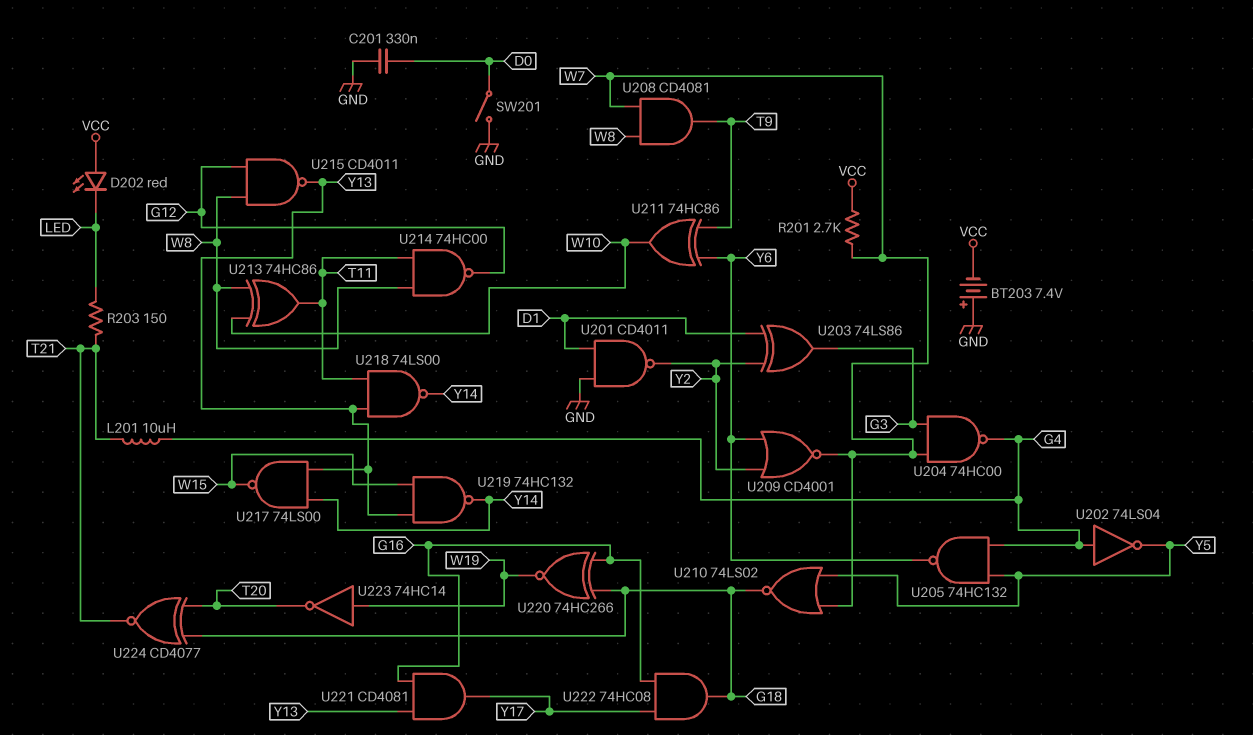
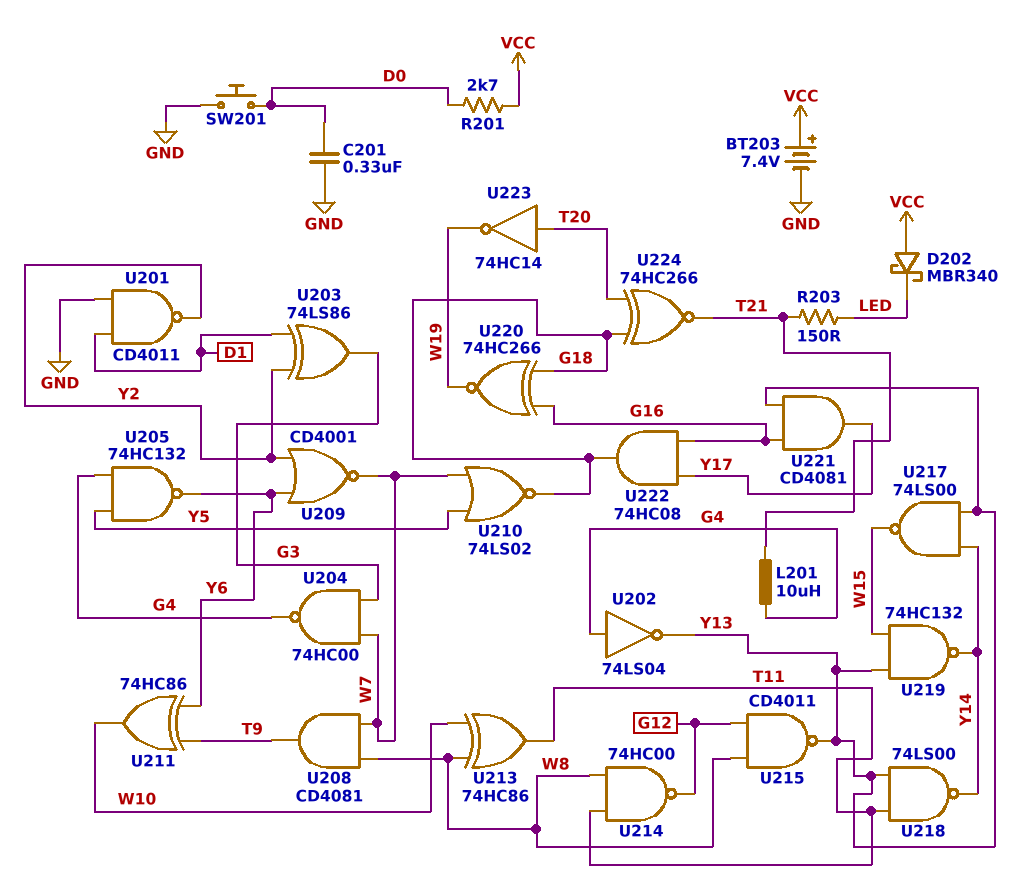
BT203: 7.4V (plus GND, minus VCC) -> 7.4V (plus VCC, minus GND)
D202: LED red (A VCC, K LED) -> schottky MBR340 (A VCC, K LED)
R201: 2.7k (VCC, W7) -> 2.7k (D0, VCC)
SW201: switch (D0, GND) -> button (D0, GND)
U202: NOT 74LS04 (in G4, out Y5) -> NOT 74LS04 (in G4, out Y13)
U223: NOT 74HC14 (in W19, out T20) -> NOT 74HC14 (in T20, out W19)
U224: XNOR CD4077 (in G18, in T20, out T21) -> XNOR 74HC266 (in G18, in T20, out T21)

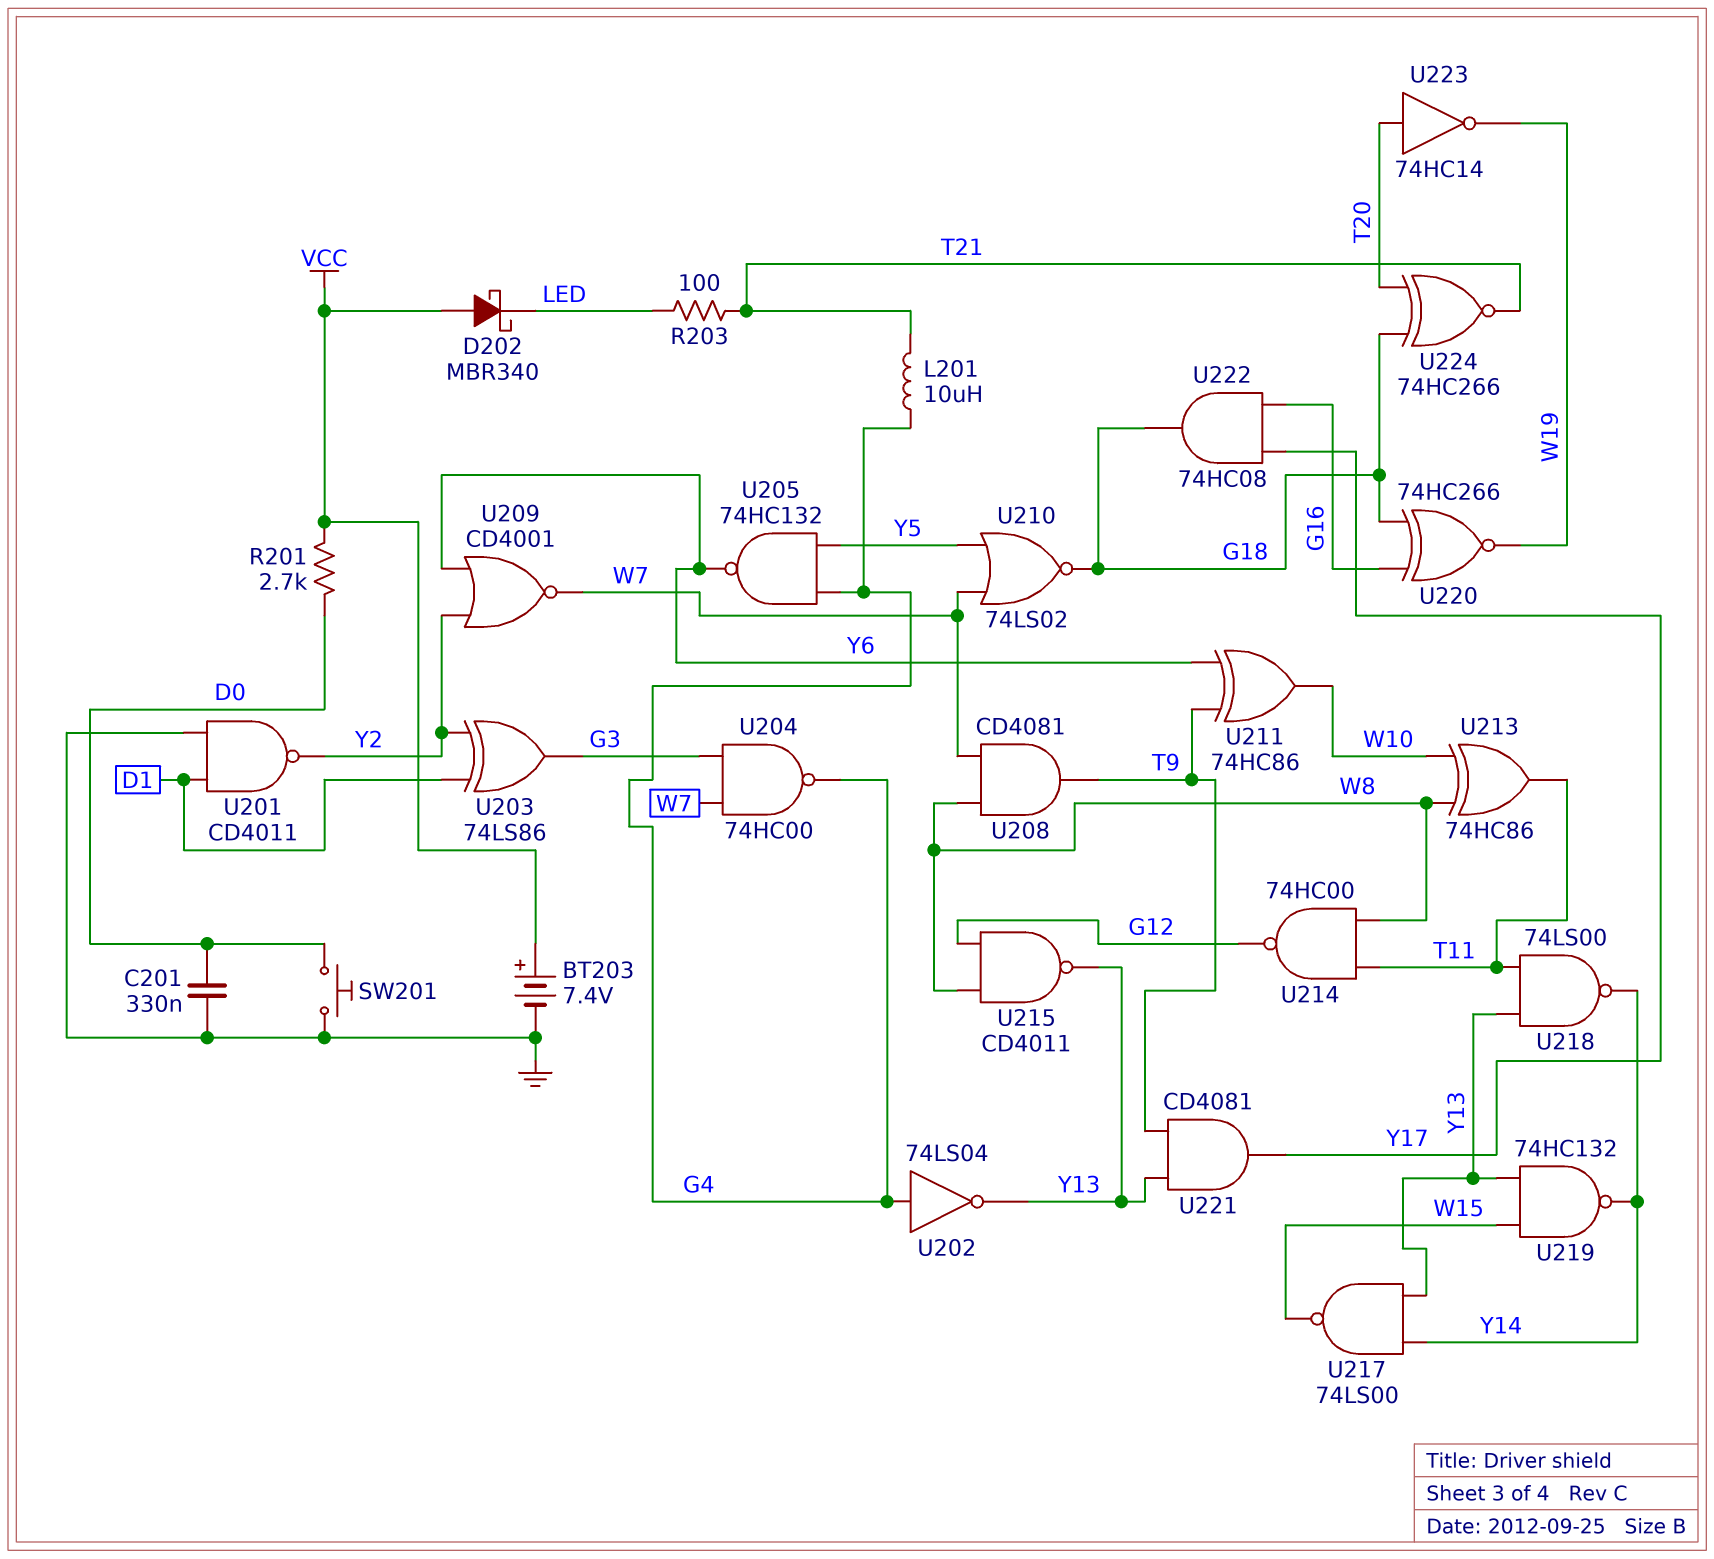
R203: 150 (LED, T21) -> 100 (LED, T21)
U221: AND CD4081 (in G16, in Y13, out Y17) -> AND CD4081 (in T9, in Y13, out Y17)

